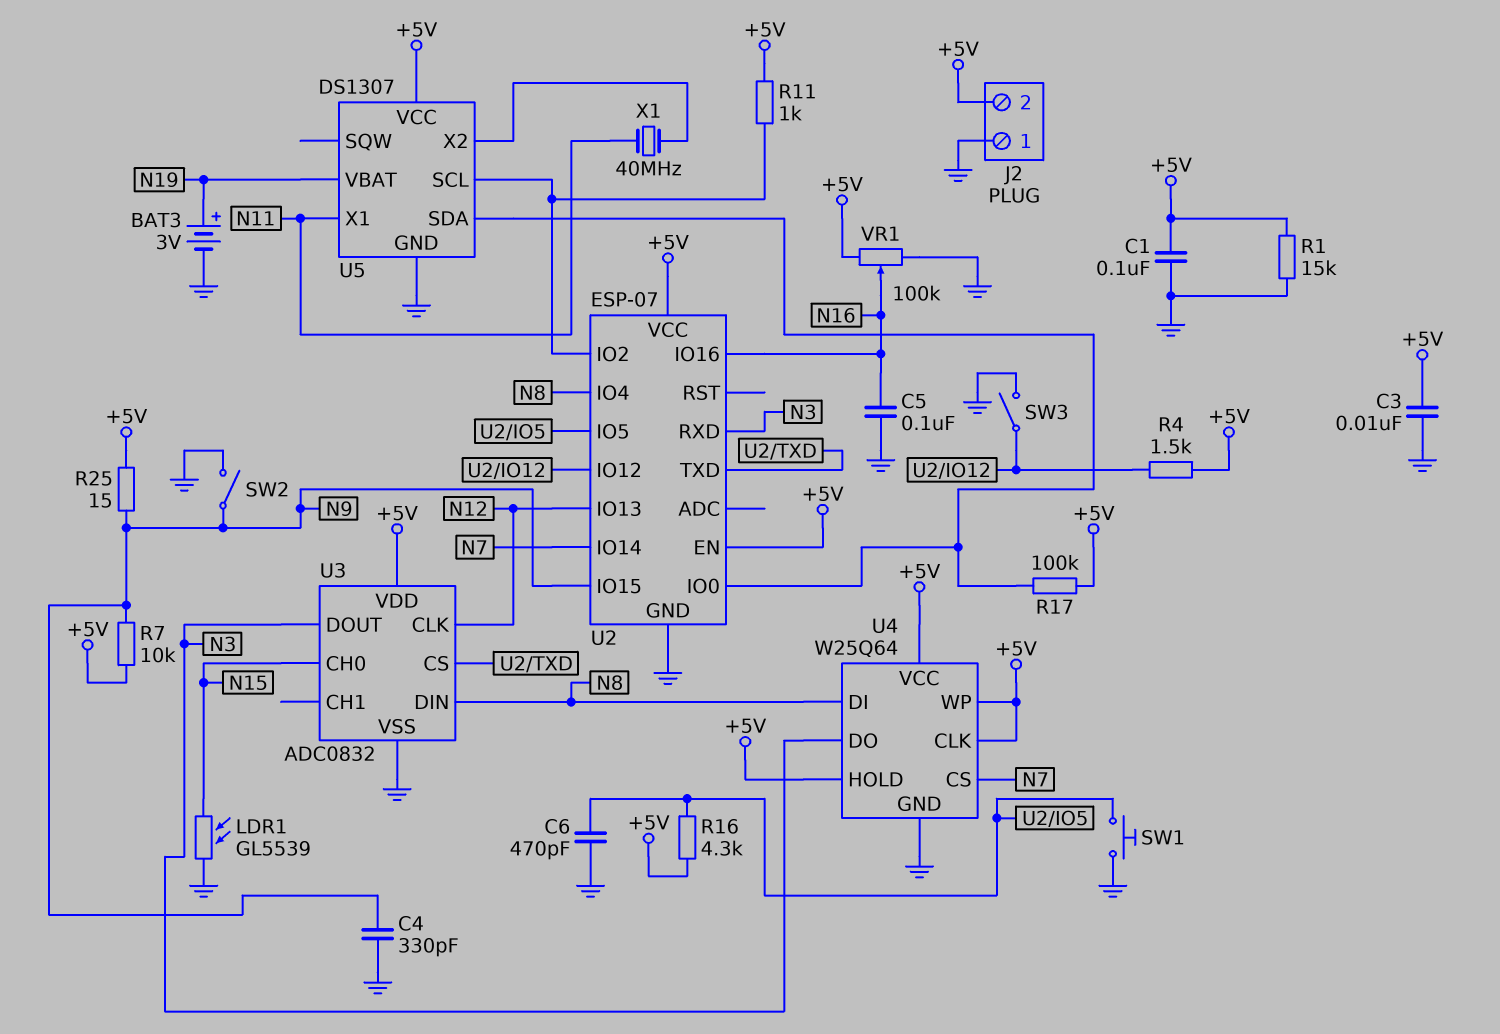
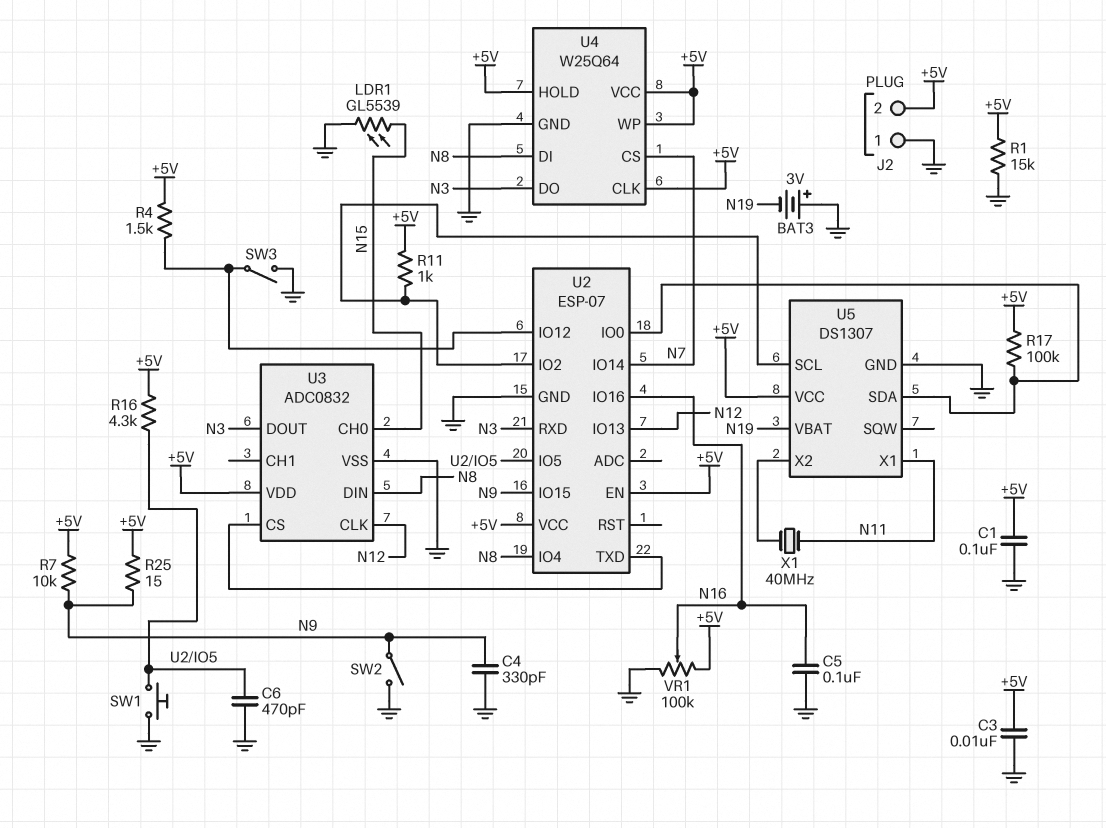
BAT3: 3V (plus N19, minus GND) -> 3V (plus GND, minus N19)

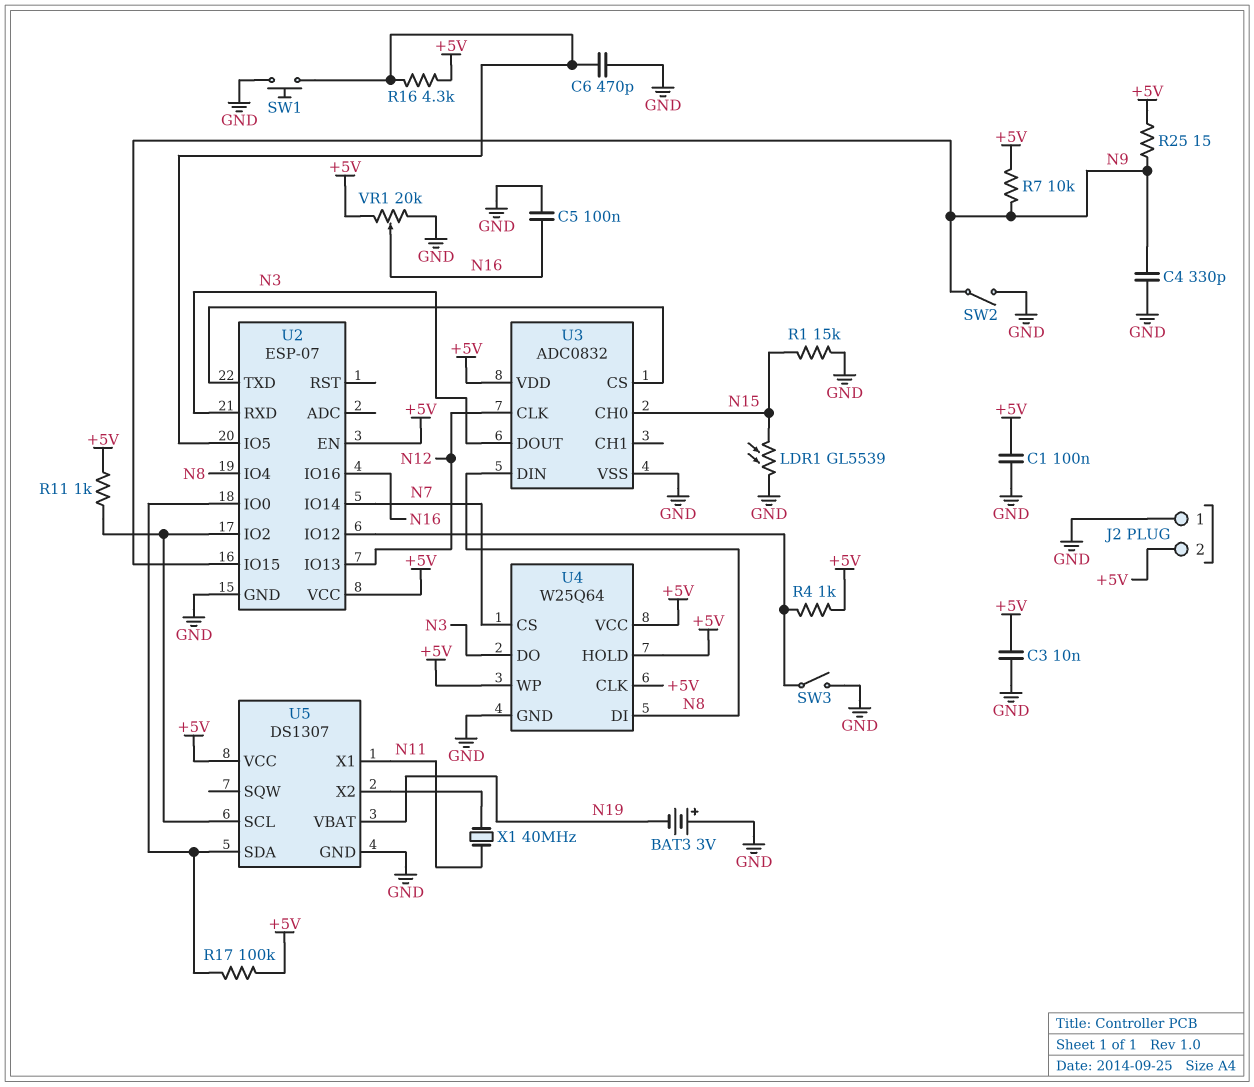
R1: 15k (+5V, GND) -> 15k (GND, N15)
R4: 1.5k (+5V, U2/IO12) -> 1k (+5V, U2/IO12)
VR1: 100k (+5V, GND, wiper N16) -> 20k (+5V, GND, wiper N16)

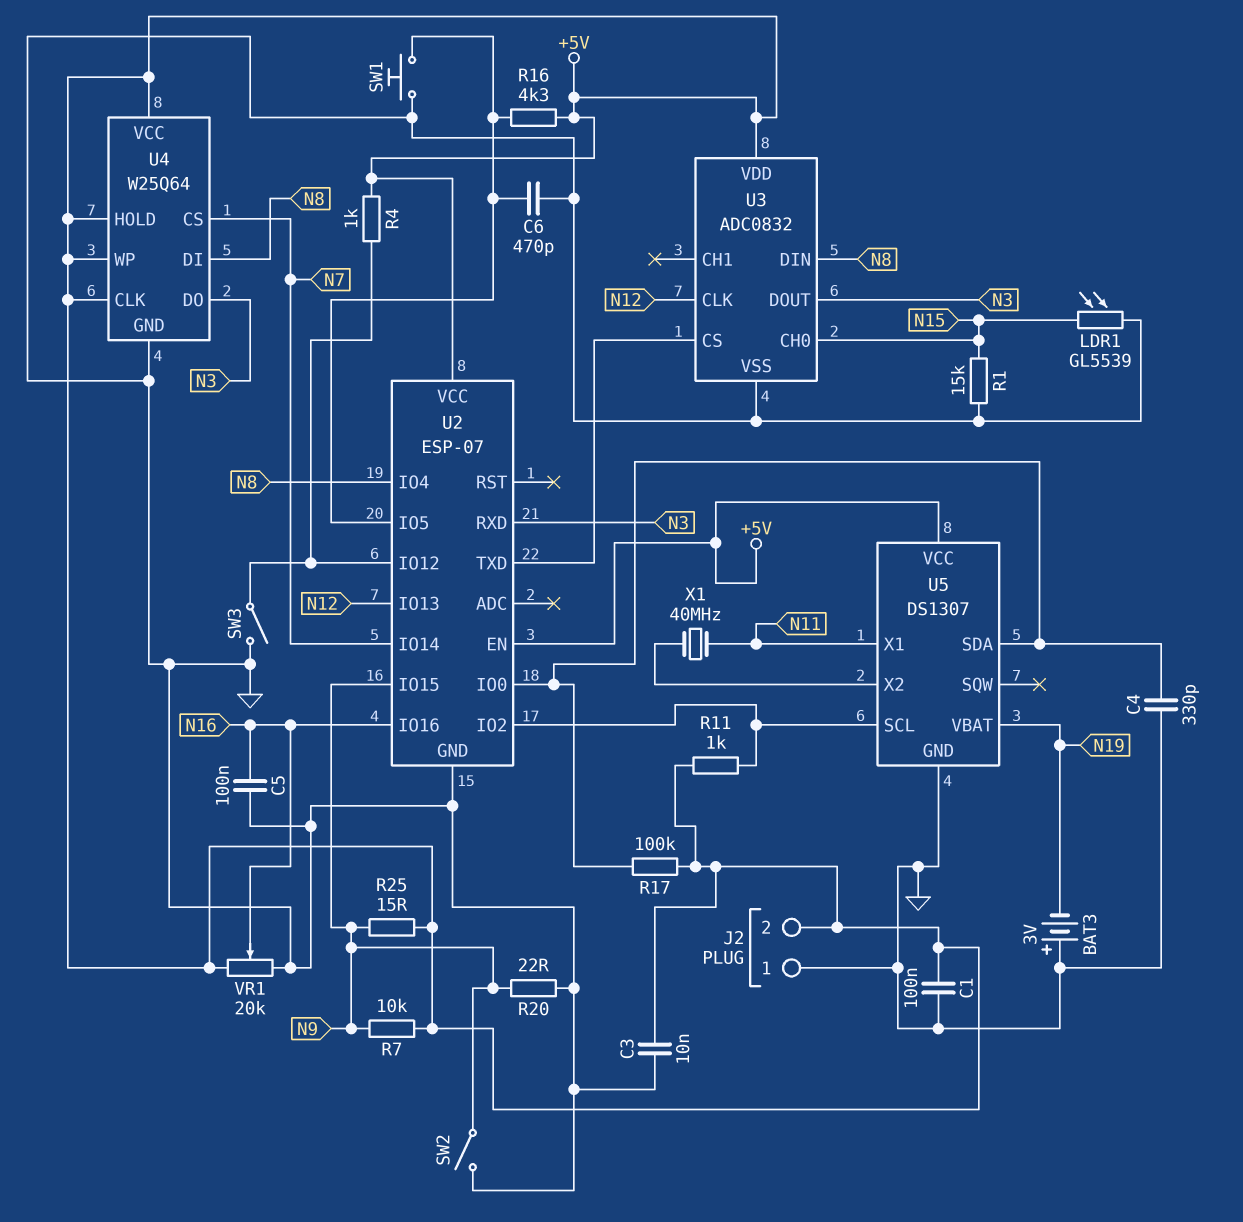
C4: 330pF (GND, N9) -> 330pF (GND, U2/IO0)
R20: none -> 22 (GND, N9)

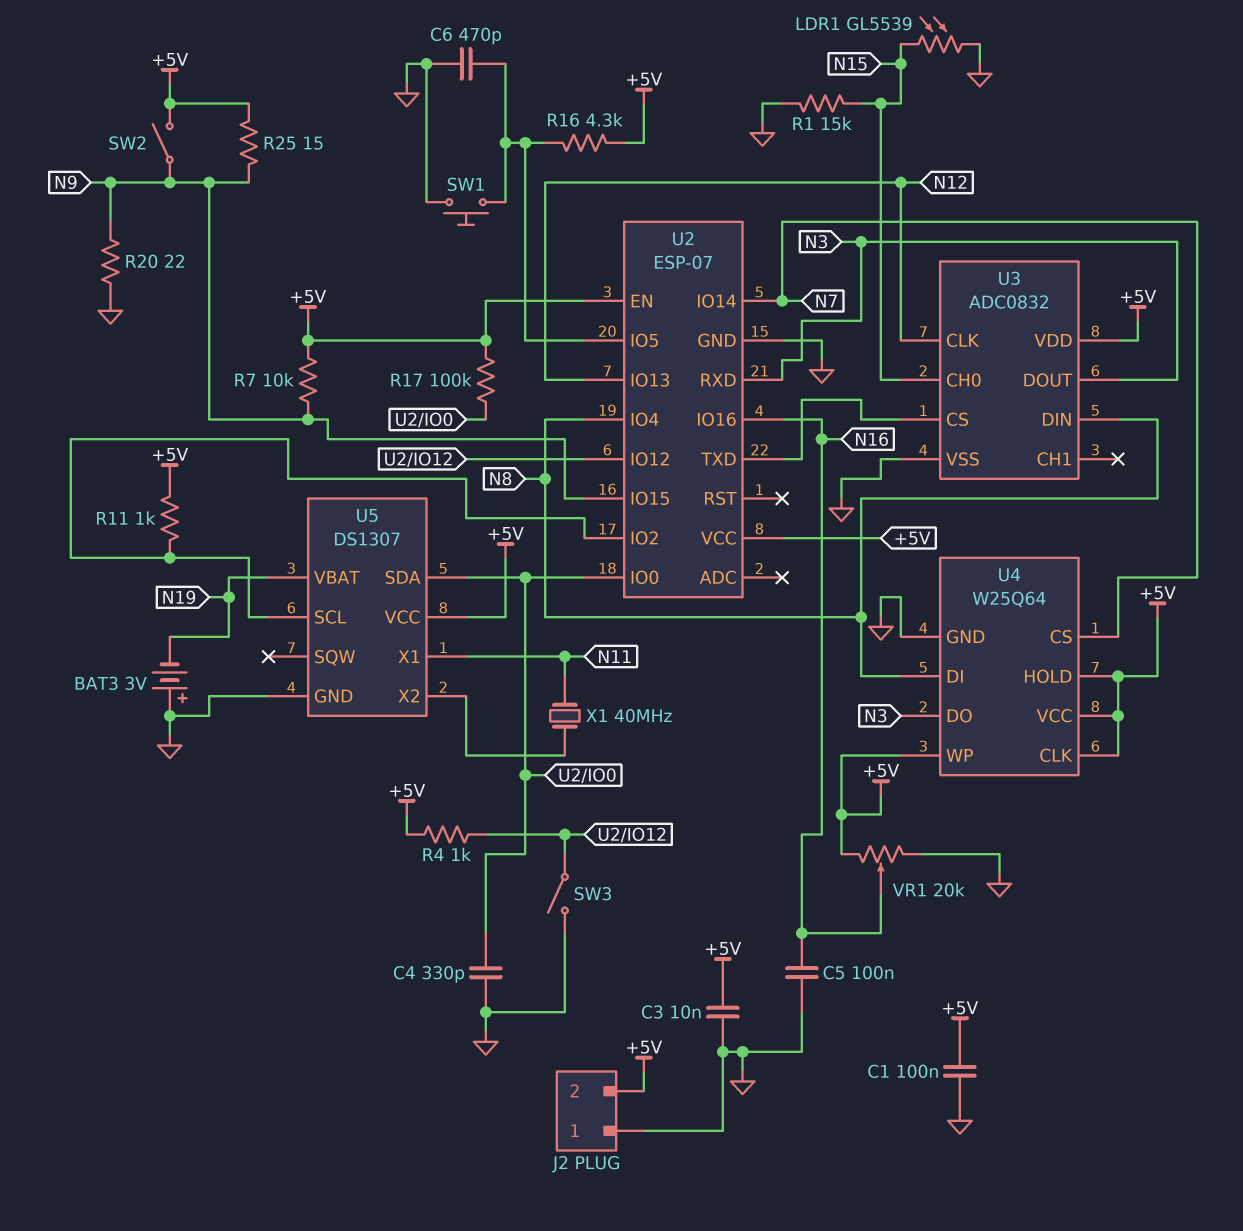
SW2: switch (GND, N9) -> switch (+5V, N9)

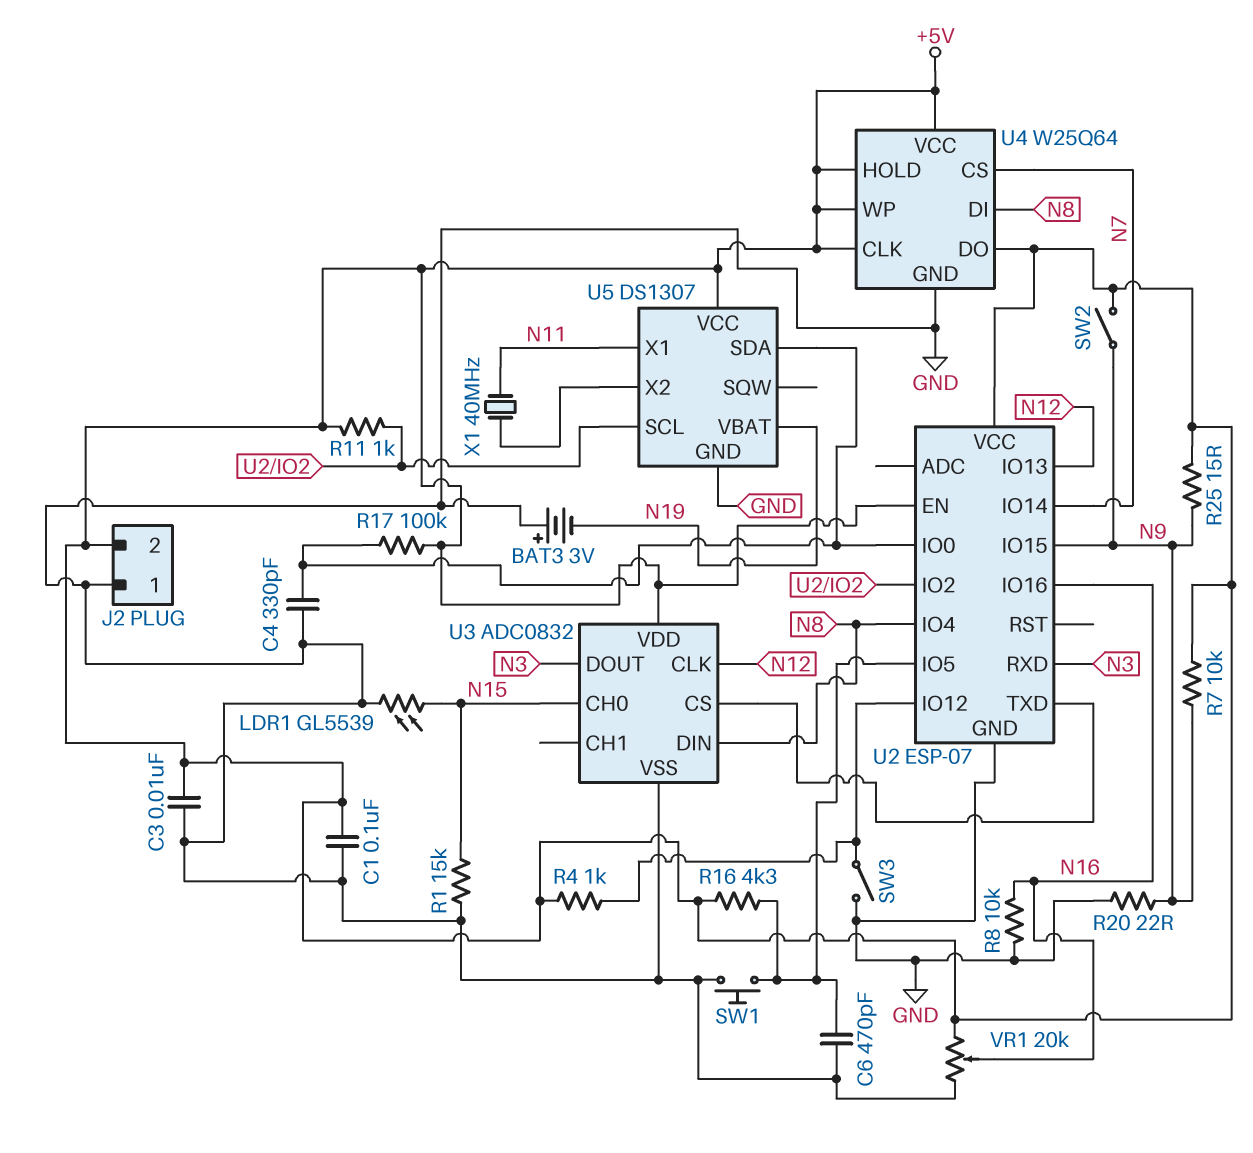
C5: 100nF (GND, N16) -> none
R8: none -> 10k (GND, N16)
U4 pin DO: N3 -> +5V

